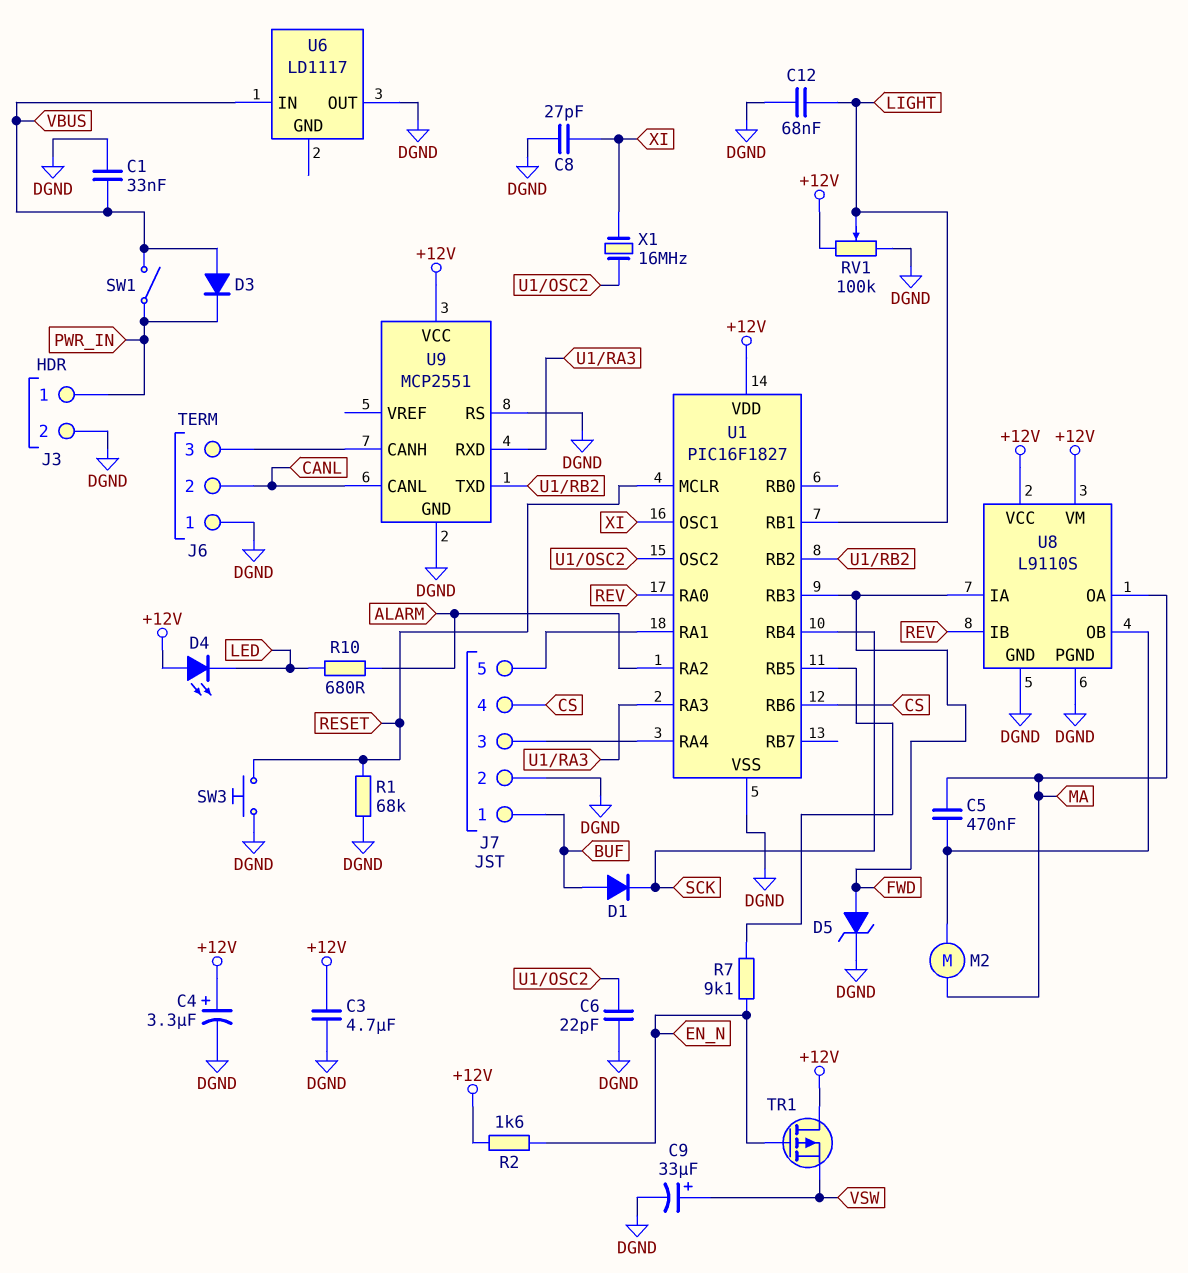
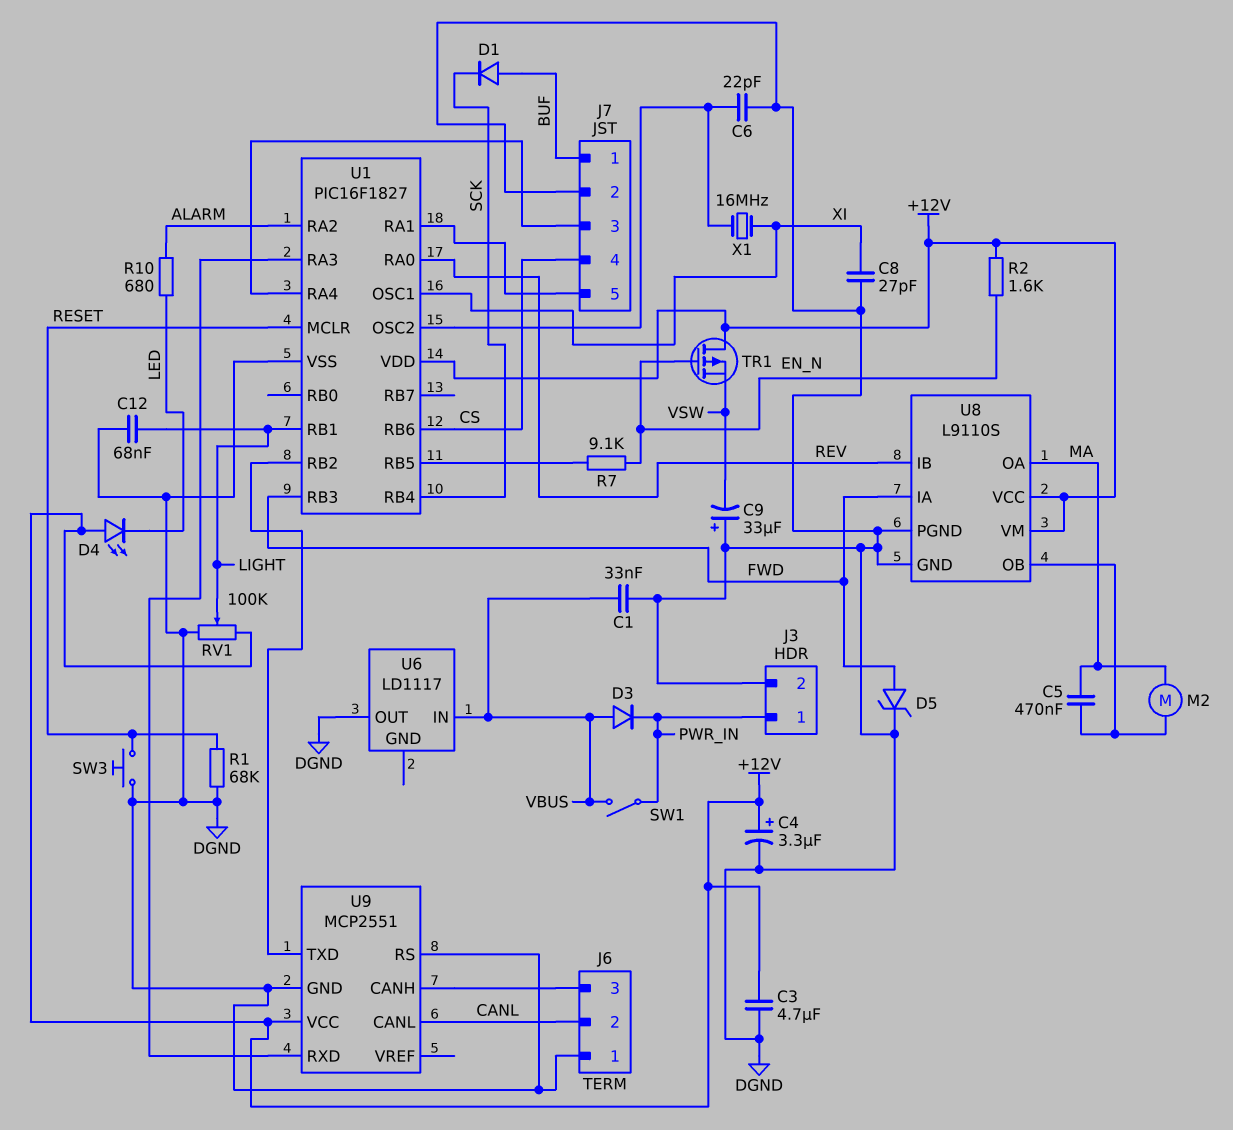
C9: 33uF (plus VSW, minus DGND) -> 33uF (plus DGND, minus VSW)

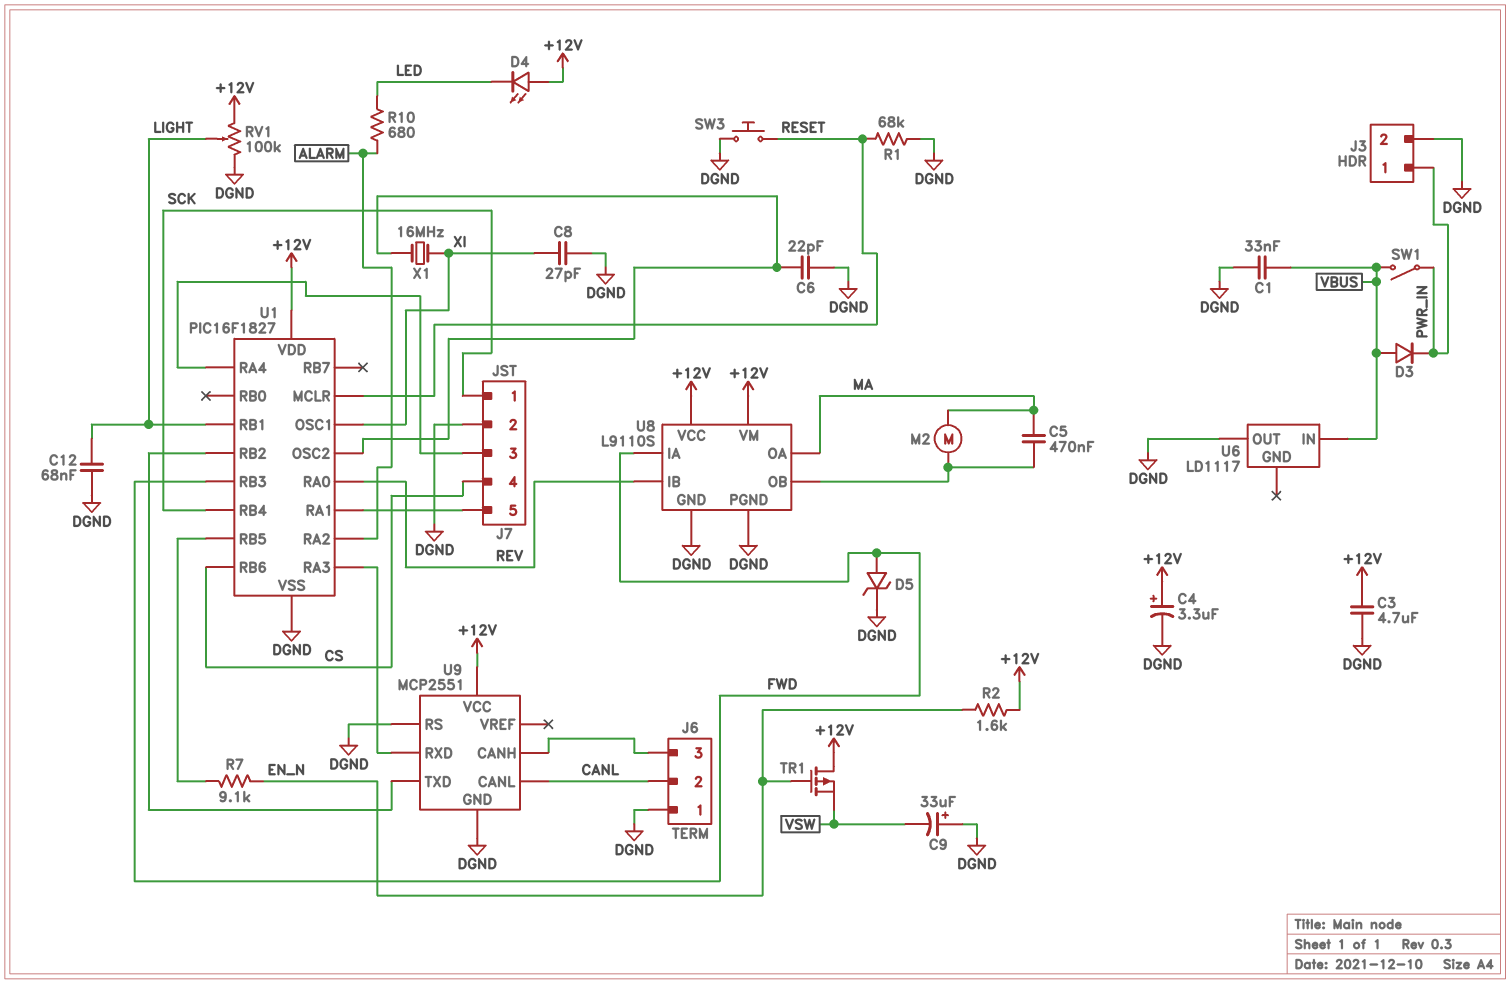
D1: diode (A BUF, K SCK) -> none
J7 pin 1: BUF -> SCK

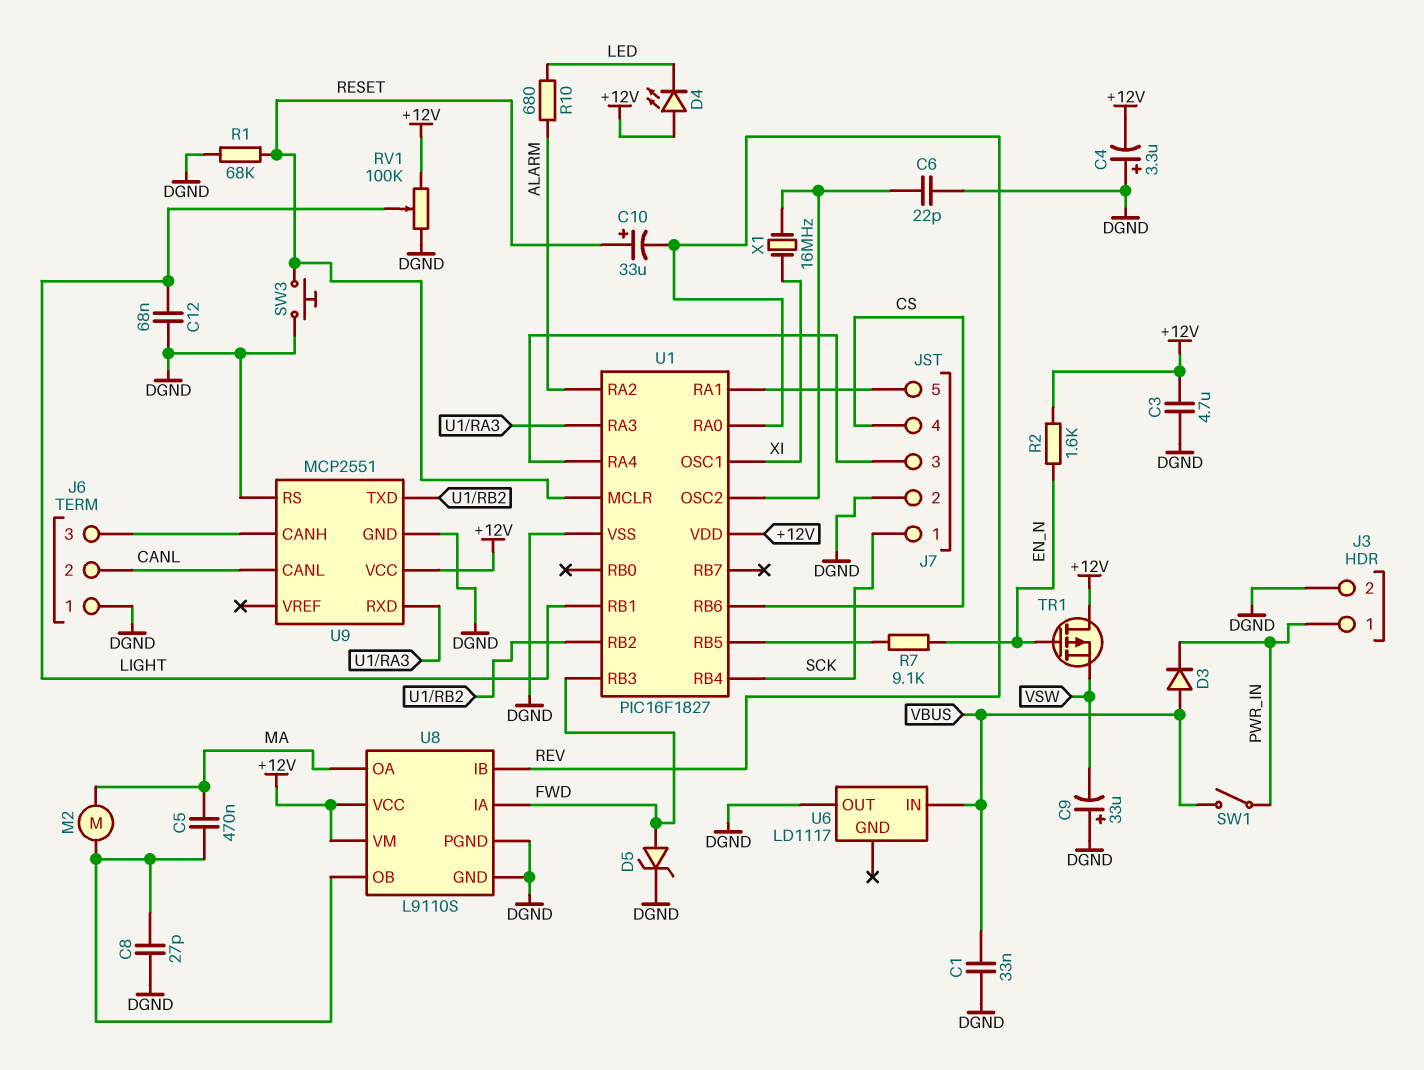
C4: 3.3uF (plus +12V, minus DGND) -> 3.3uF (plus DGND, minus +12V)
C8: 27pF (DGND, XI) -> 27pF (DGND, U8/OB)
C10: none -> 33uF (plus RESET, minus REV)

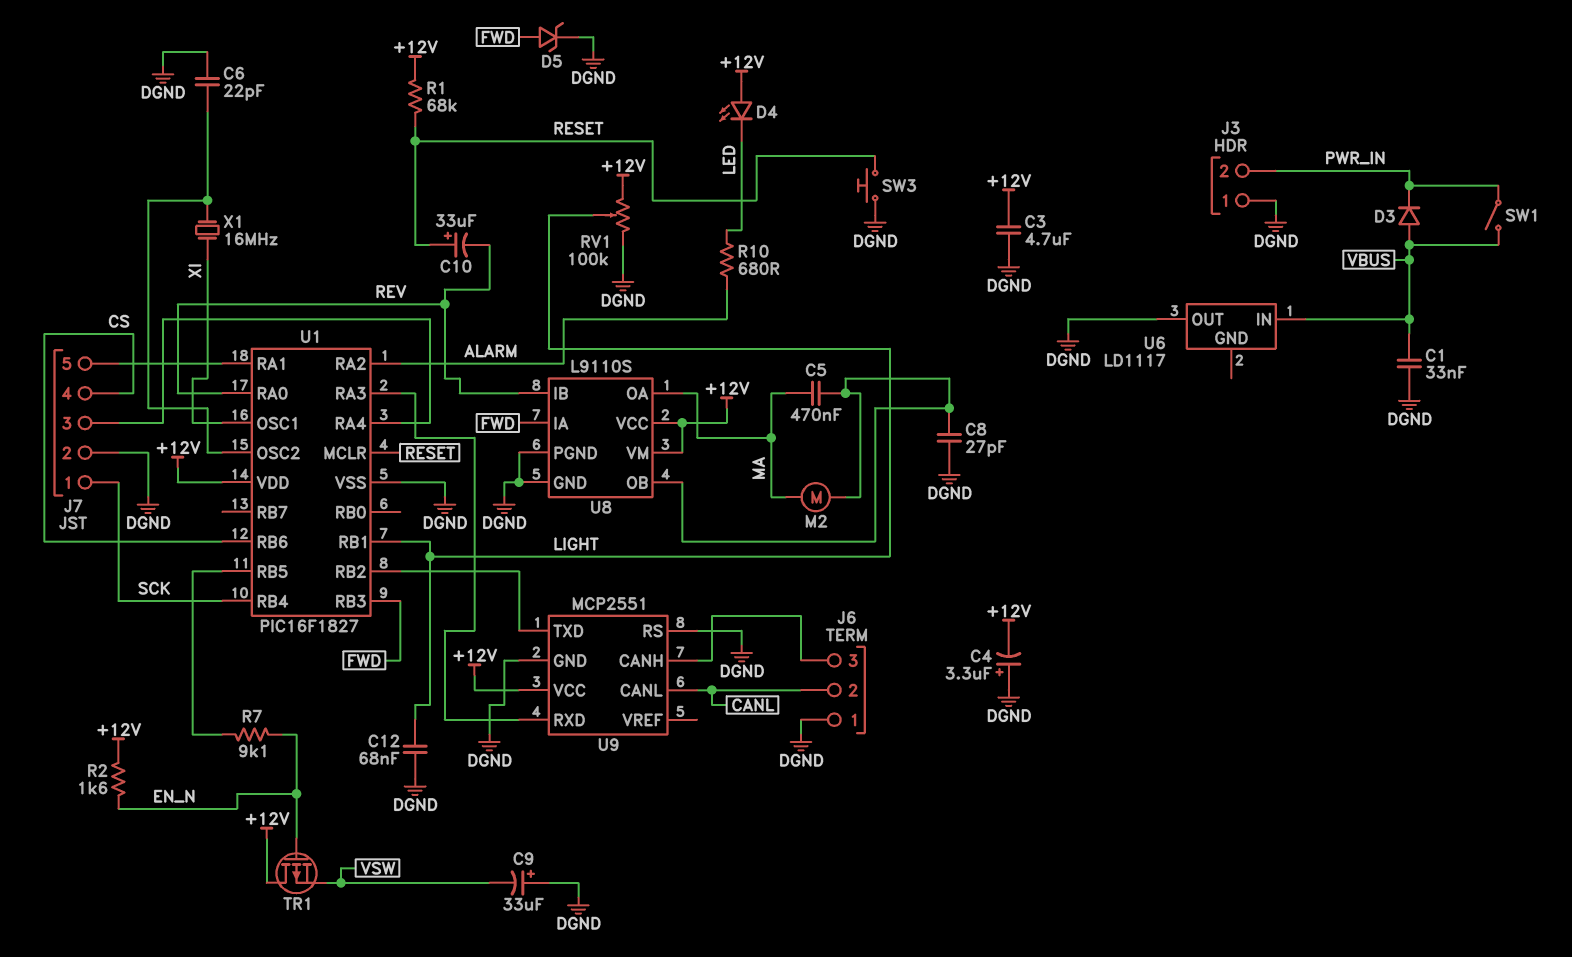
J3 pin 1: PWR_IN -> DGND
J3 pin 2: DGND -> PWR_IN
R1: 68k (DGND, RESET) -> 68k (+12V, RESET)

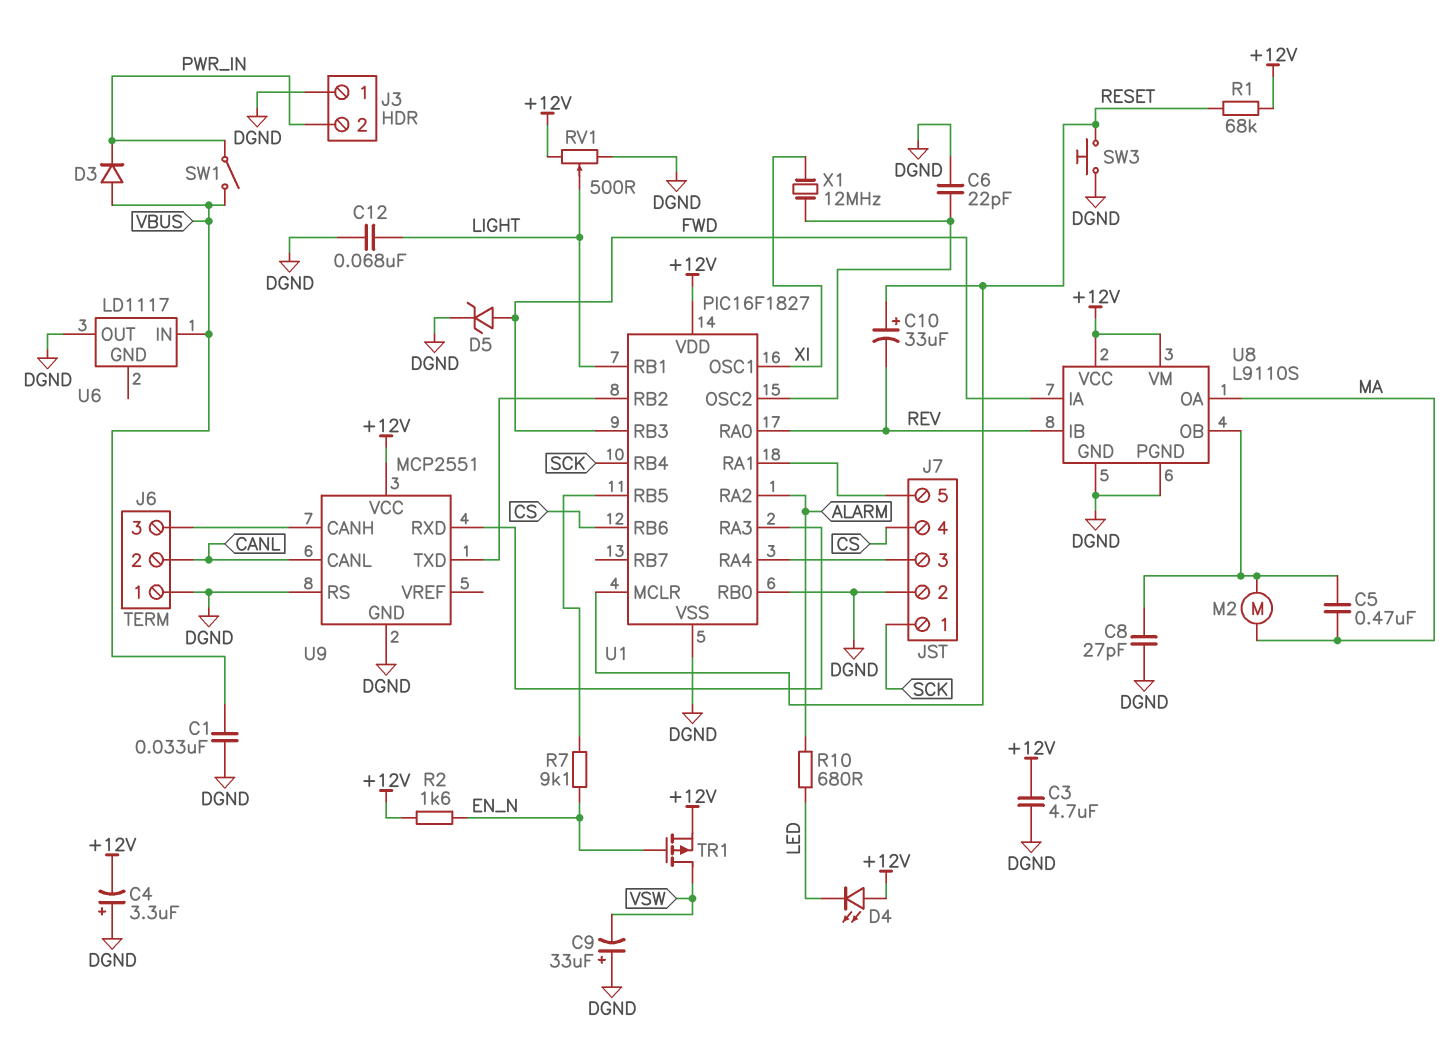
RV1: 100k (+12V, DGND, wiper LIGHT) -> 500 (+12V, DGND, wiper LIGHT)
TR1: PMOS (G EN_N, D +12V, S VSW) -> PMOS (G EN_N, D VSW, S +12V)
U1 pin RB0: none -> DGND
X1: 16MHz (U1/OSC2, XI) -> 12MHz (U1/OSC2, XI)

